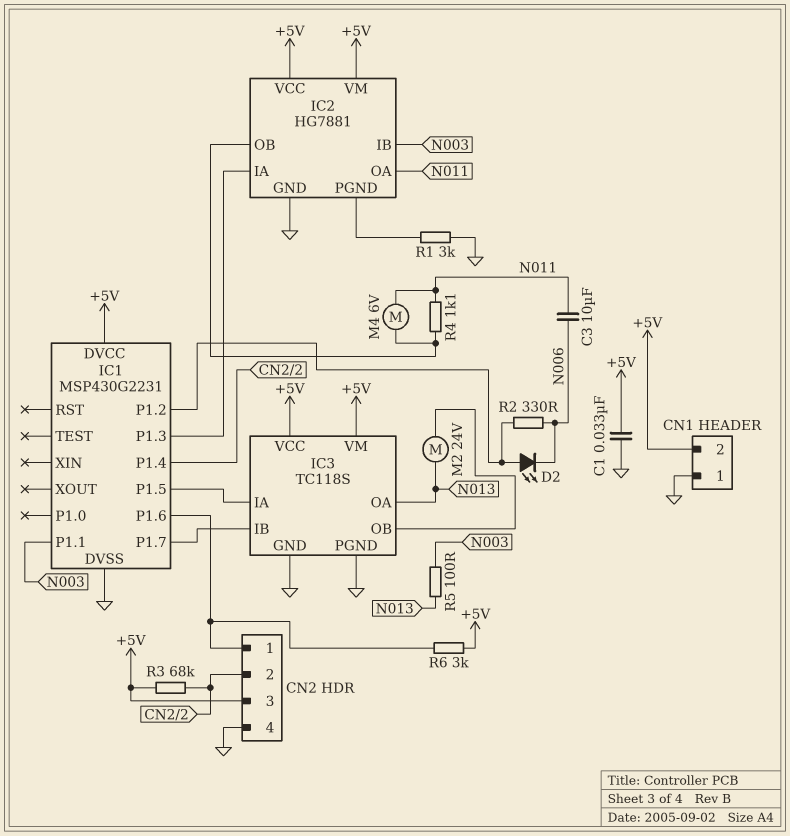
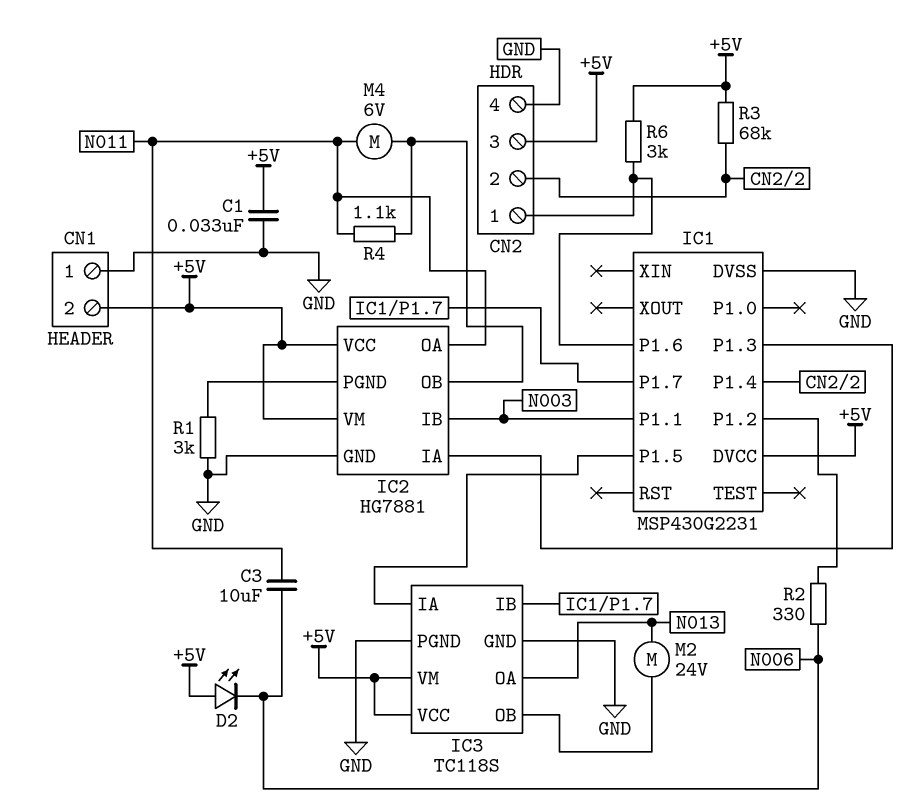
D2: LED (A IC1/P1.2, K N006) -> LED (A +5V, K N006)
R5: 100 (N003, N013) -> none

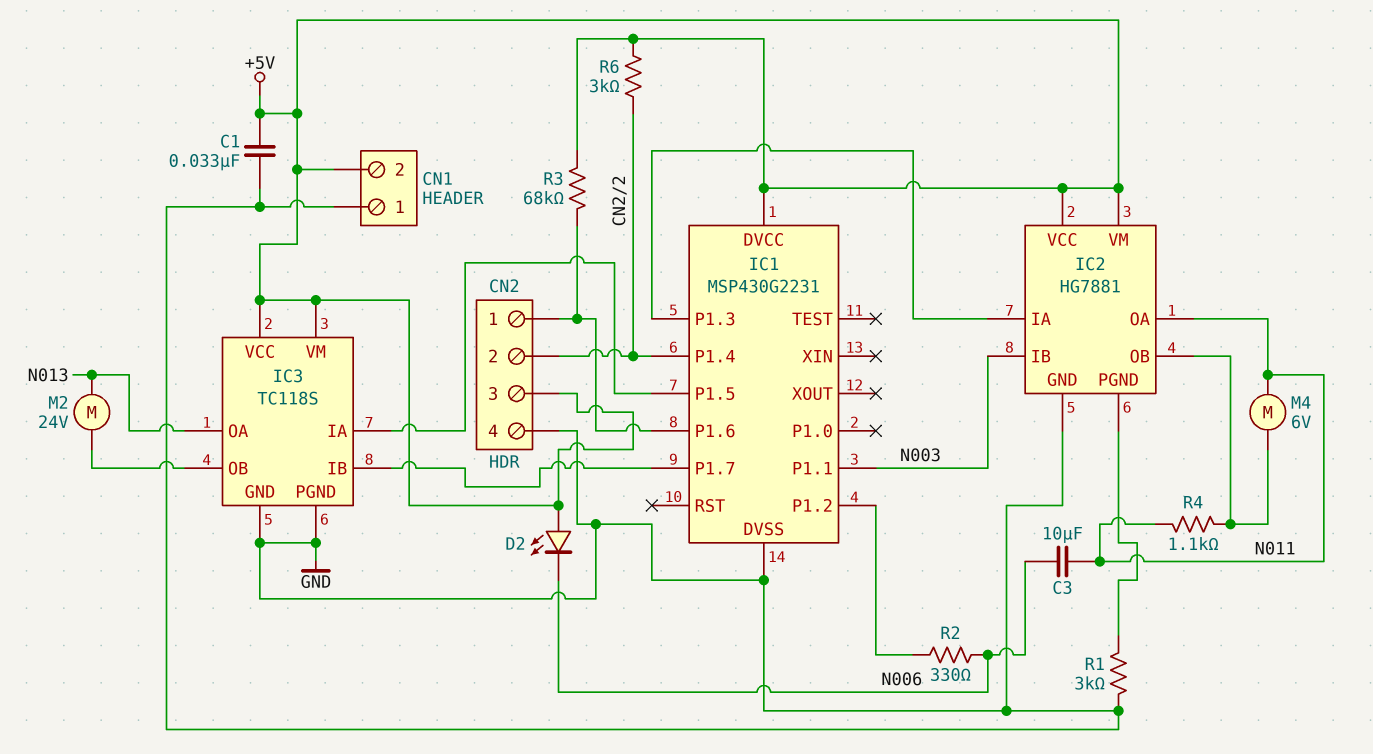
R3: 68k (+5V, CN2/2) -> 68k (+5V, CN2/1)
R6: 3k (+5V, CN2/1) -> 3k (+5V, CN2/2)

